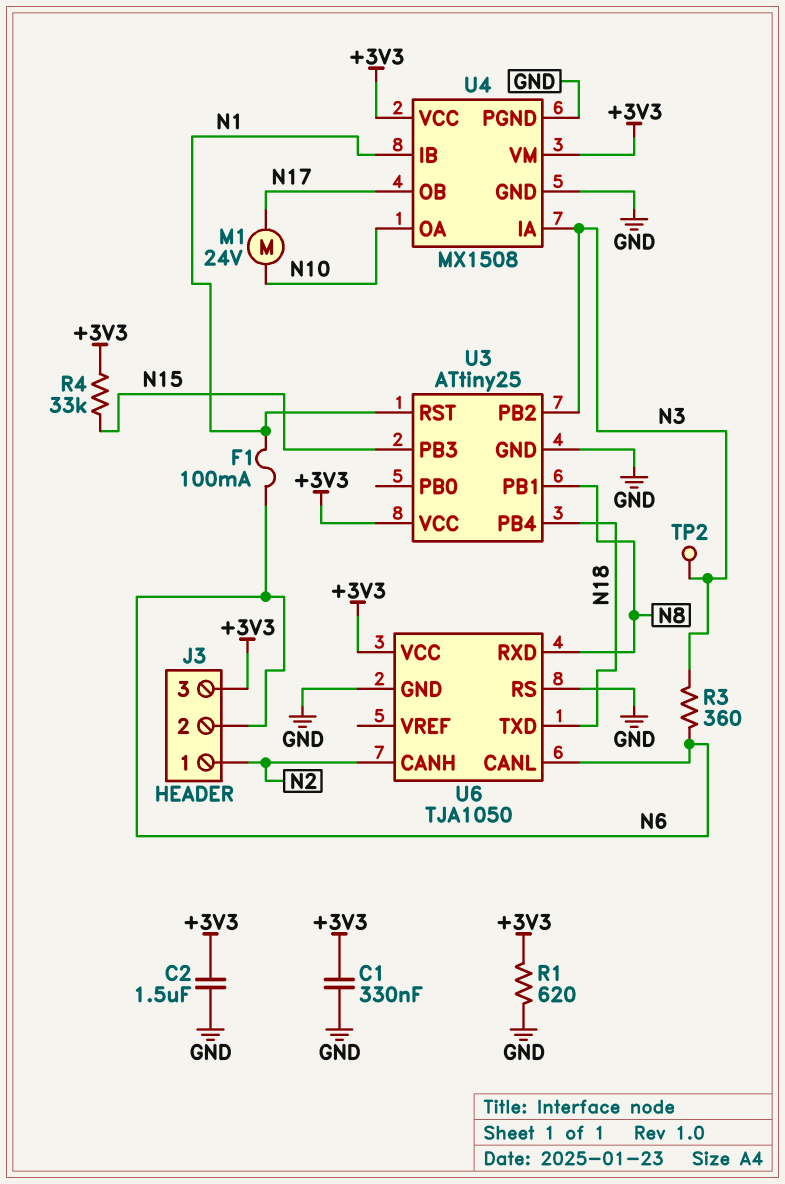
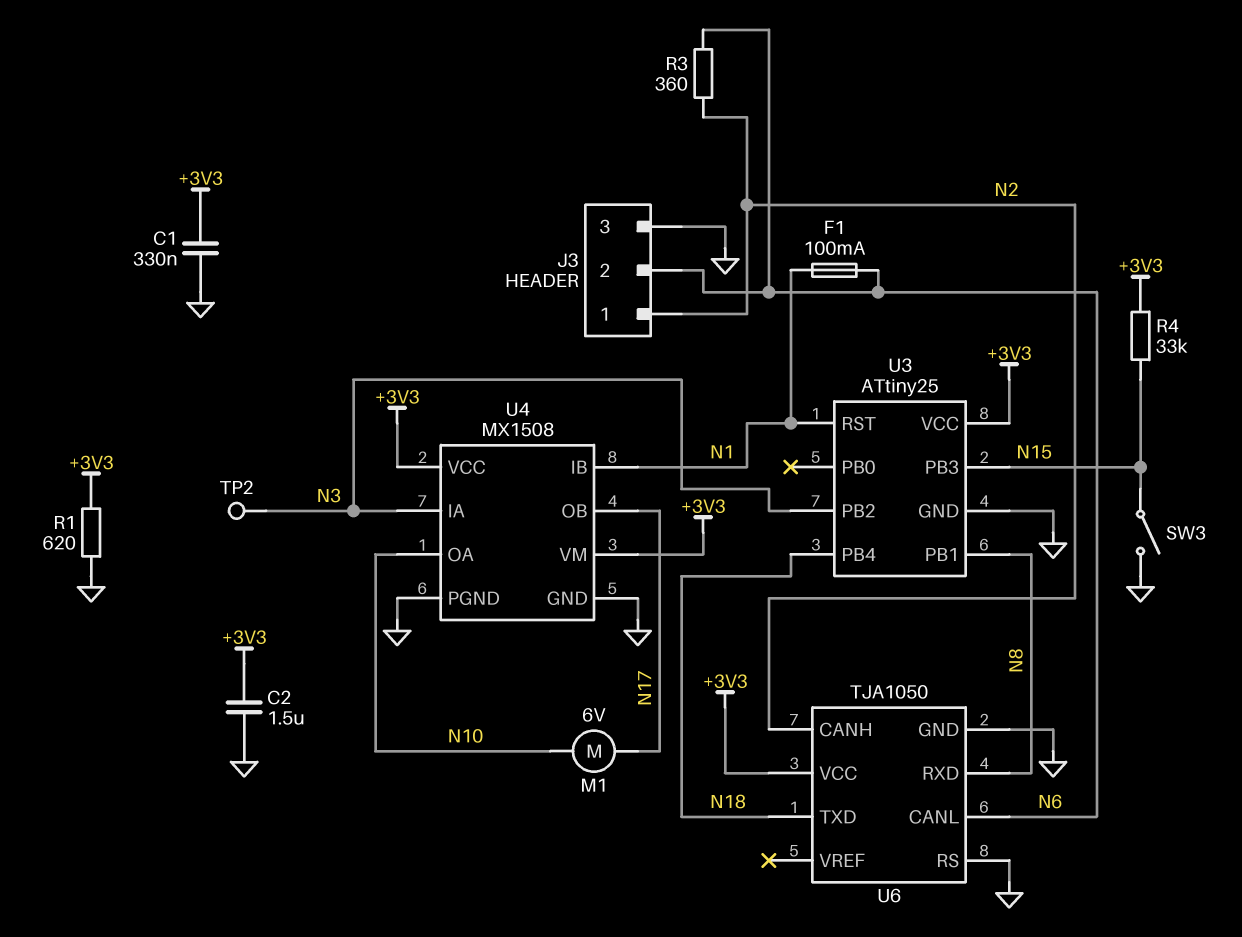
J3 pin 3: +3V3 -> GND
M1: motor 24V (N10, N17) -> motor 6V (N10, N17)
R3: 360 (N3, N6) -> 360 (N2, N6)
SW3: none -> switch (GND, N15)

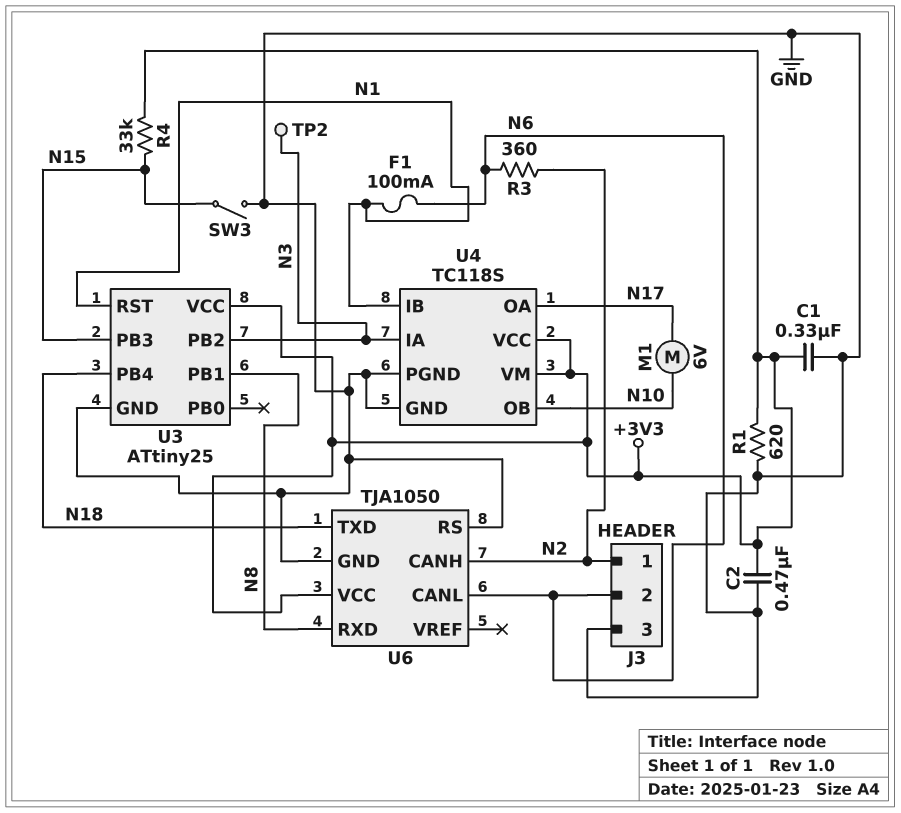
C2: 1.5uF (+3V3, GND) -> 470nF (+3V3, GND)
U4: MX1508 -> TC118S
U4 pin OA: N10 -> N17
U4 pin OB: N17 -> N10

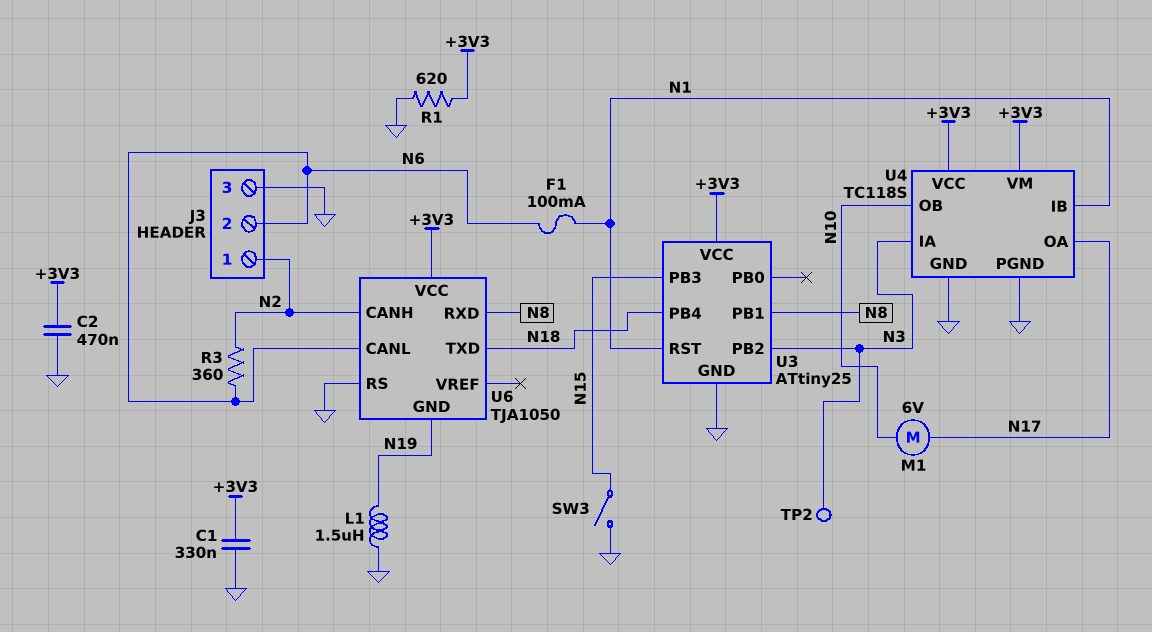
L1: none -> 1.5uH (GND, N19)
R4: 33k (+3V3, N15) -> none
U6 pin GND: GND -> N19

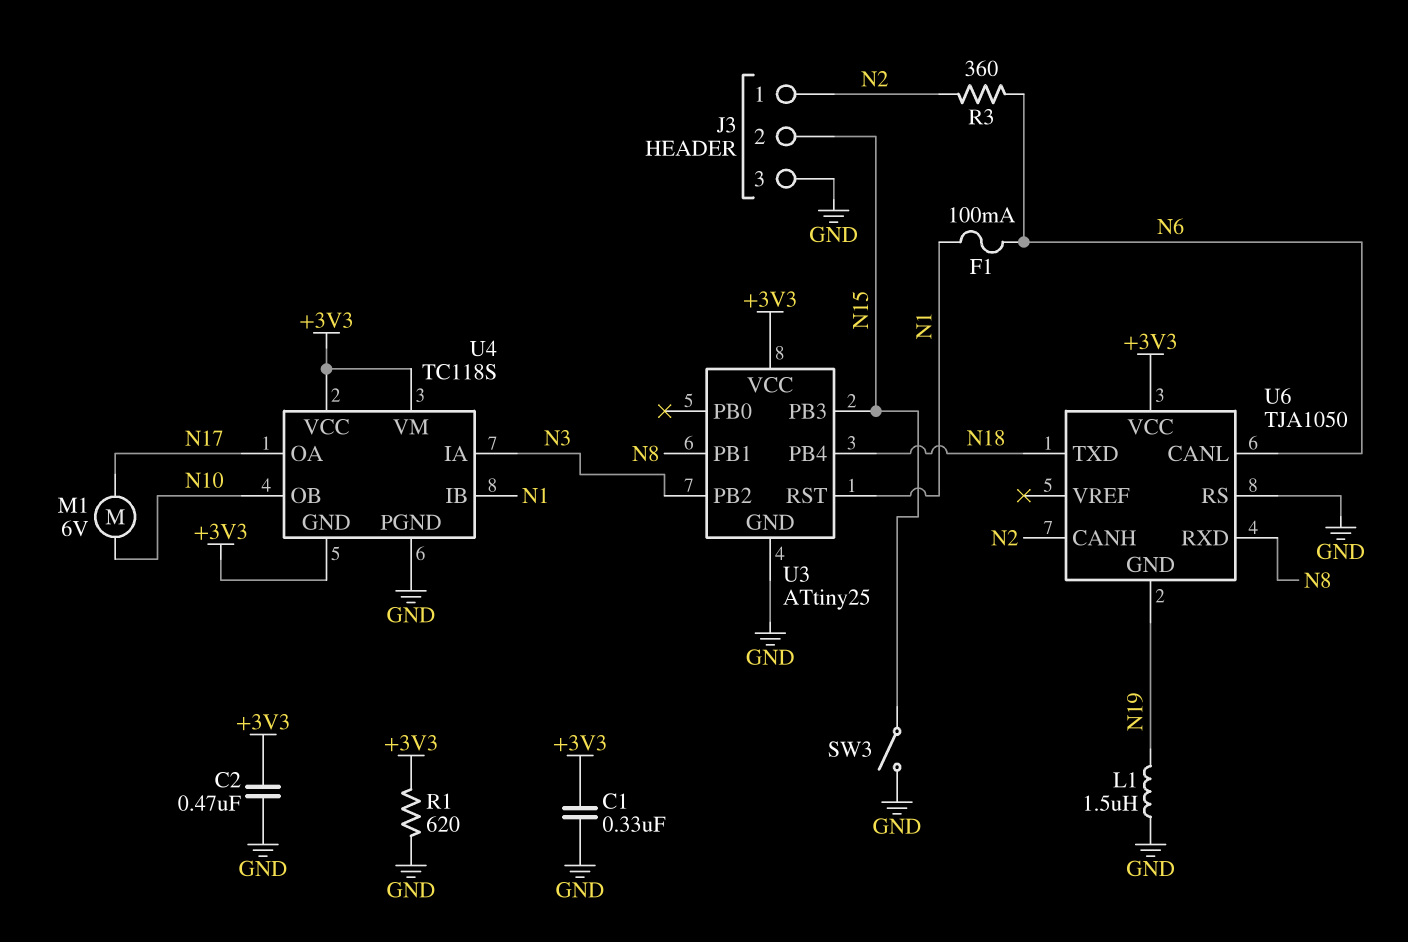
J3 pin 2: N6 -> N15
TP2: test point (N3) -> none
U4 pin GND: GND -> +3V3

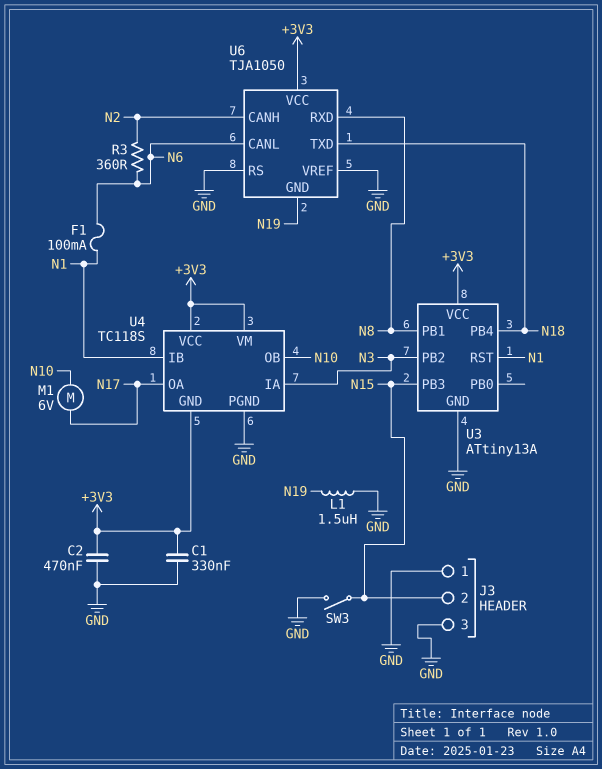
J3 pin 1: N2 -> GND
R1: 620 (+3V3, GND) -> none
U3: ATtiny25 -> ATtiny13A
U6 pin VREF: none -> GND

